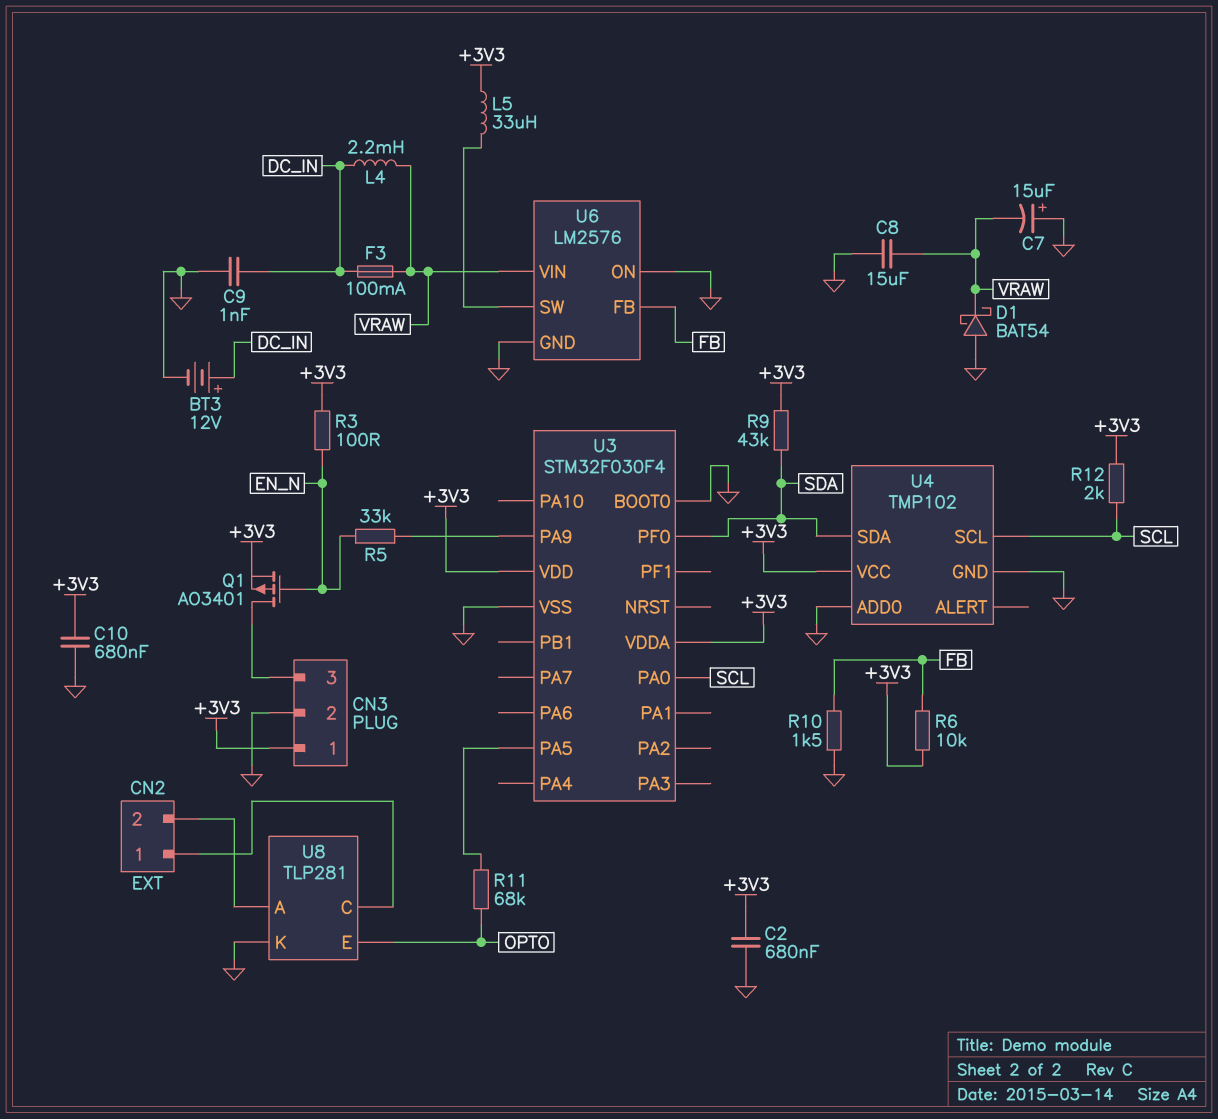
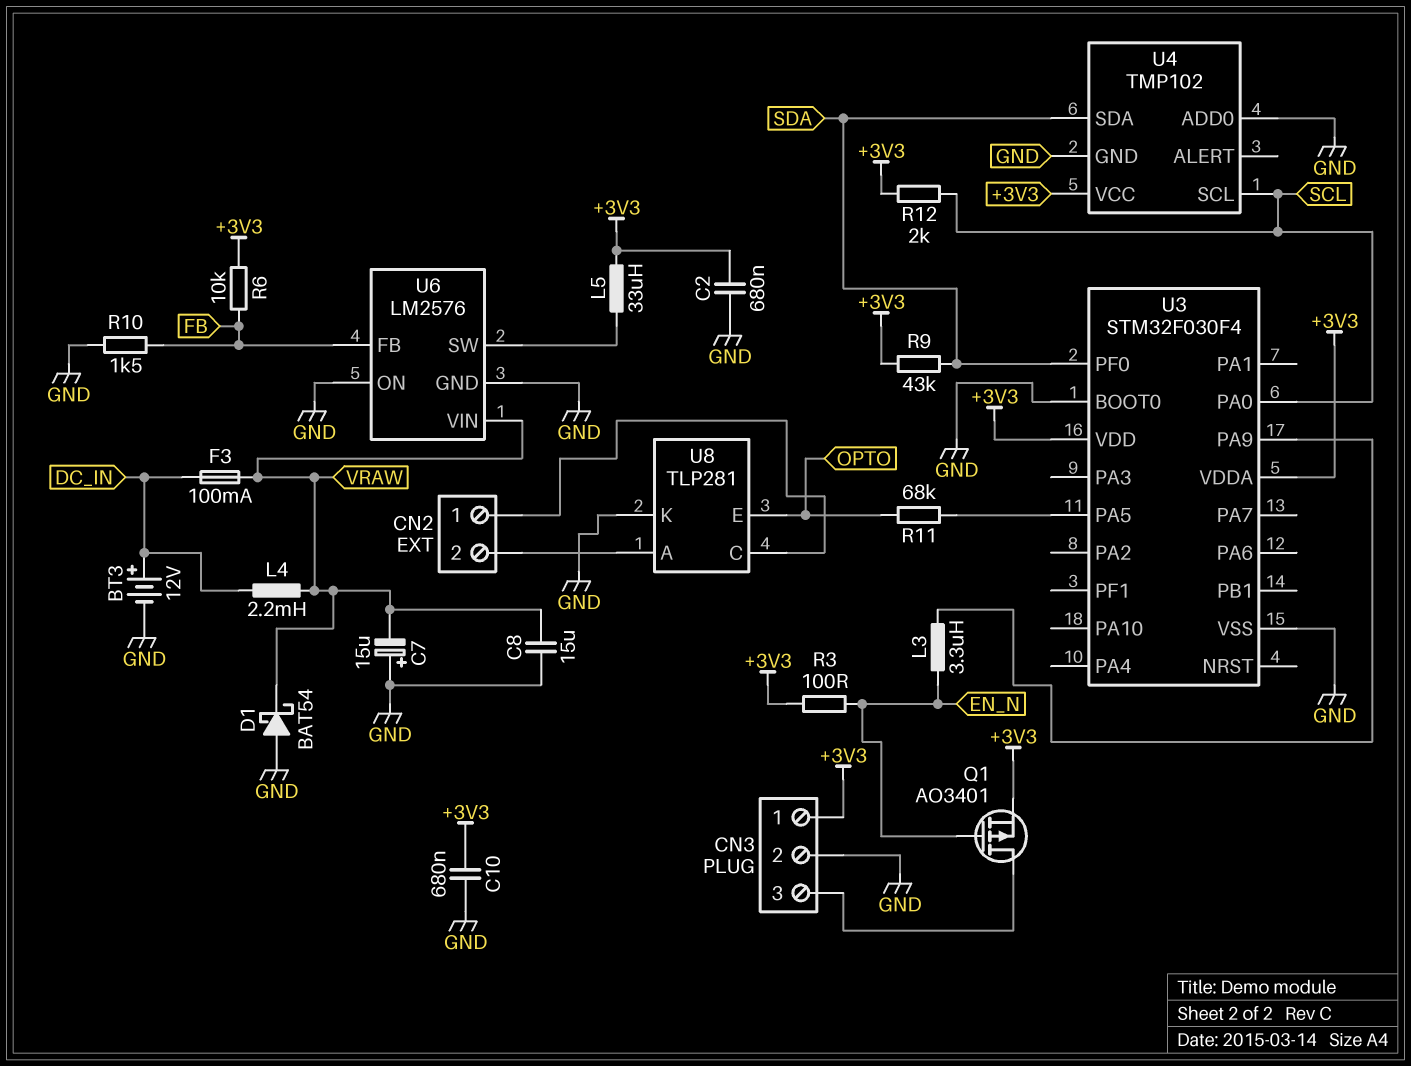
C9: 1nF (DC_IN, GND) -> none
L3: none -> 3.3uH (EN_N, U3/PA9)
R5: 33k (EN_N, U3/PA9) -> none

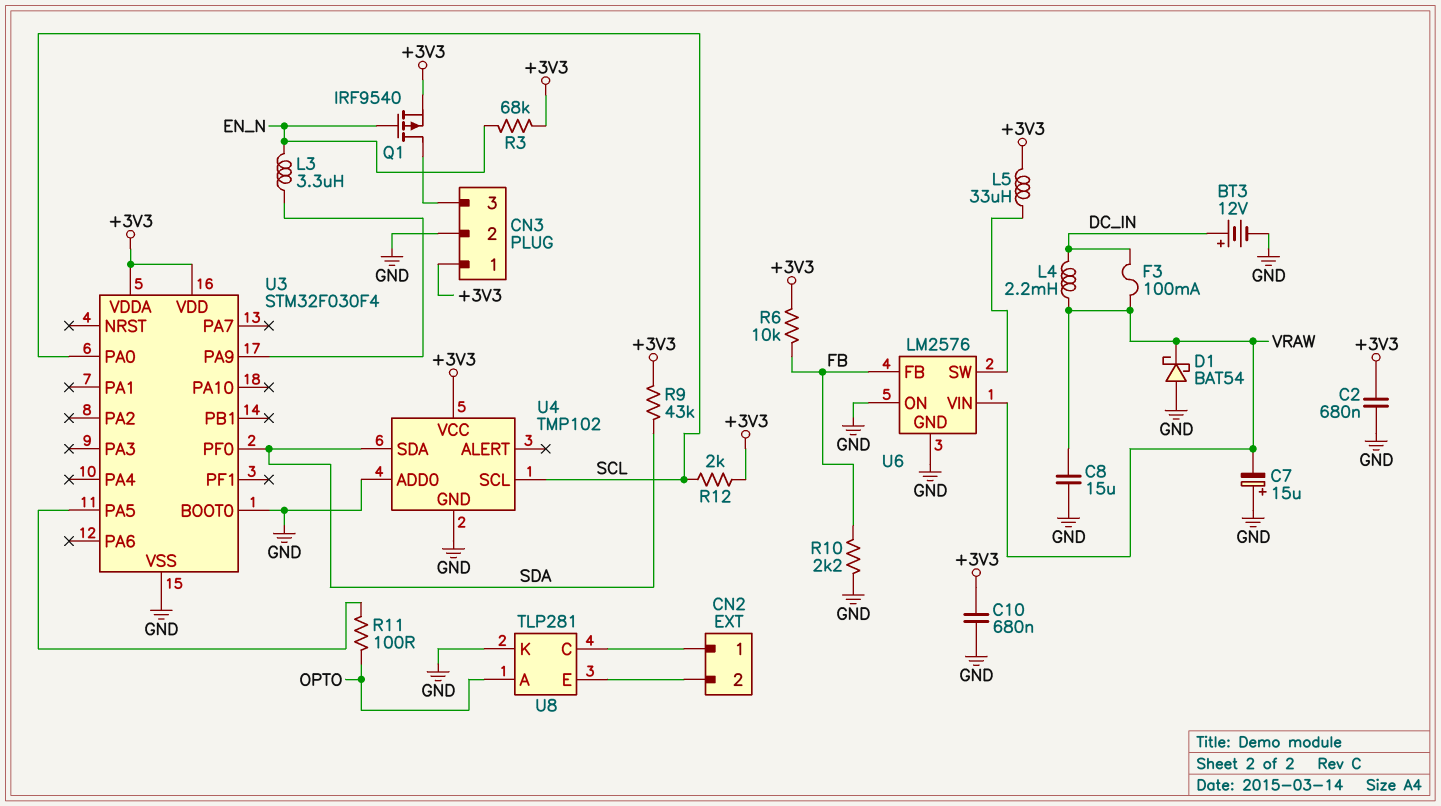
Q1: PMOS AO3401 (G EN_N, D CN3/3, S +3V3) -> PMOS IRF9540 (G EN_N, D CN3/3, S +3V3)
R3: 100 (+3V3, EN_N) -> 68k (+3V3, EN_N)
R10: 1.5k (FB, GND) -> 2.2k (FB, GND)
R11: 68k (OPTO, U3/PA5) -> 100 (OPTO, U3/PA5)
U8 pin A: CN2/2 -> OPTO
U8 pin E: OPTO -> CN2/2

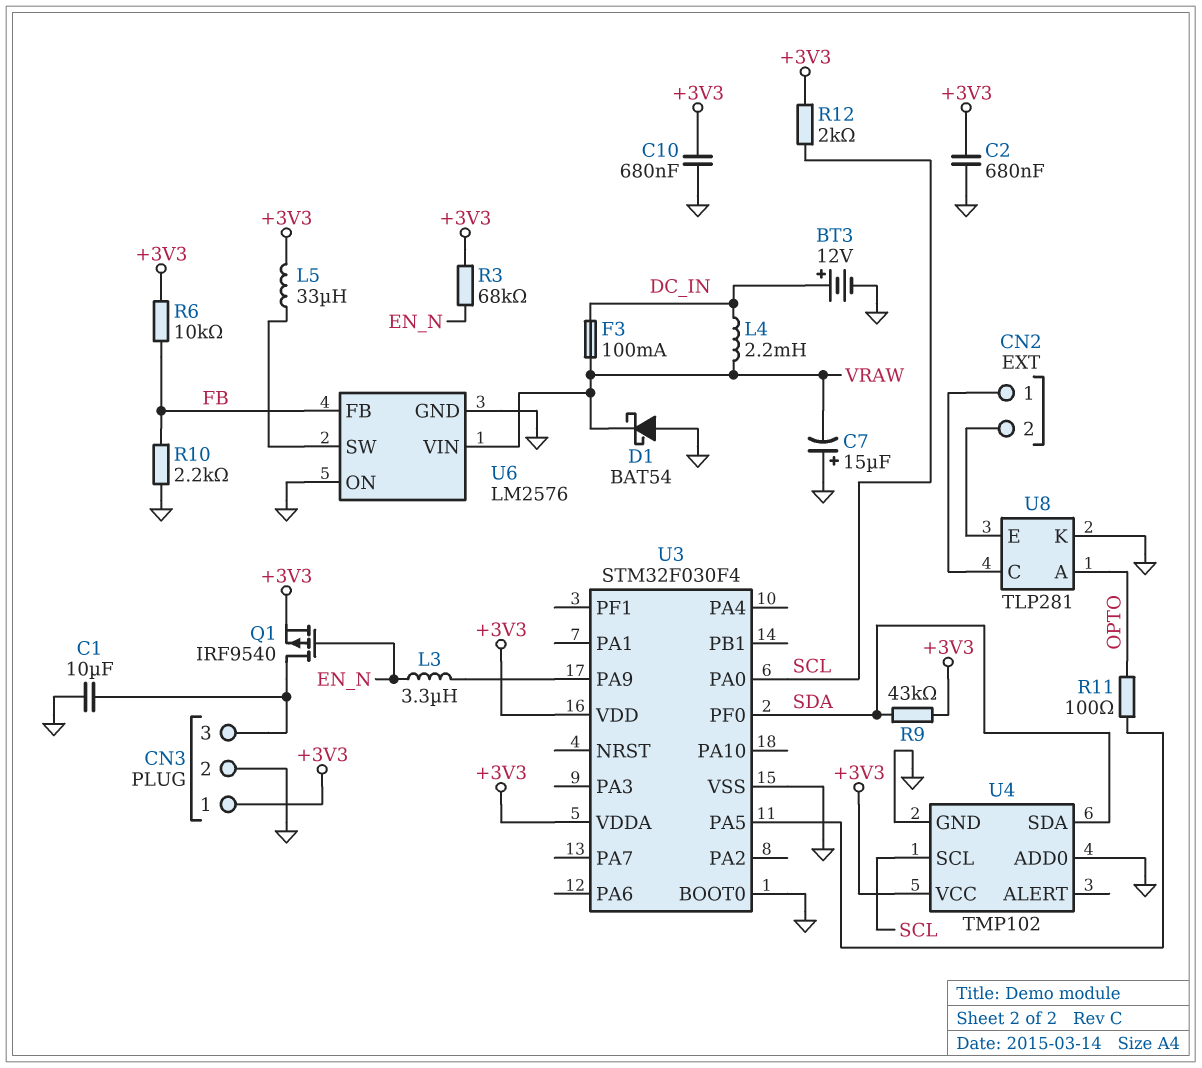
C1: none -> 10uF (CN3/3, GND)
C8: 15uF (GND, VRAW) -> none

